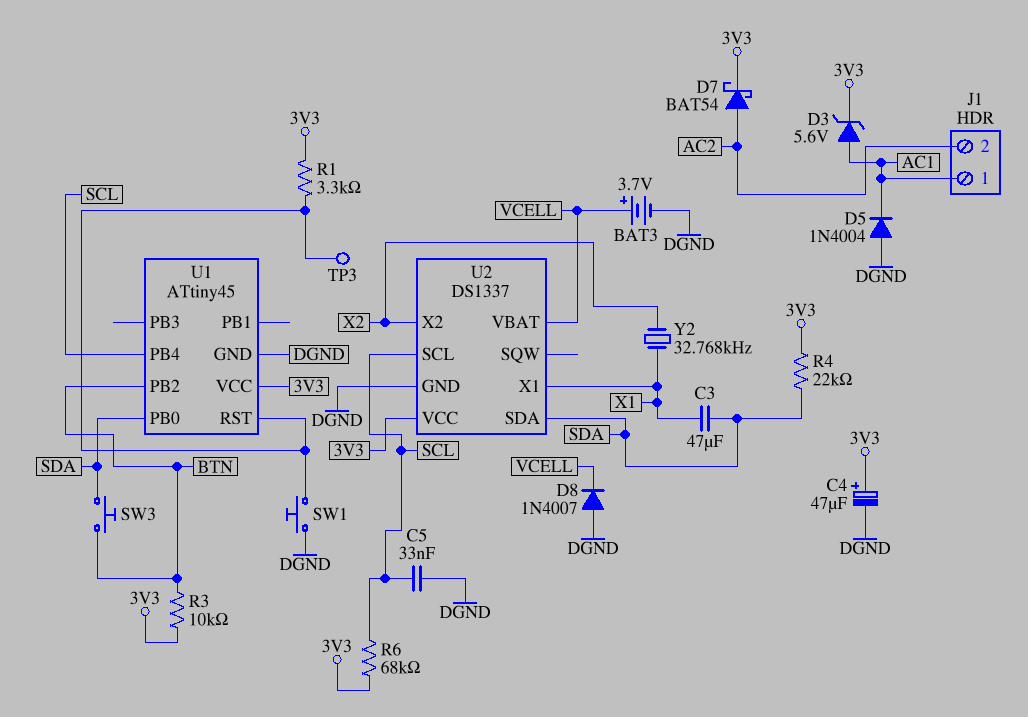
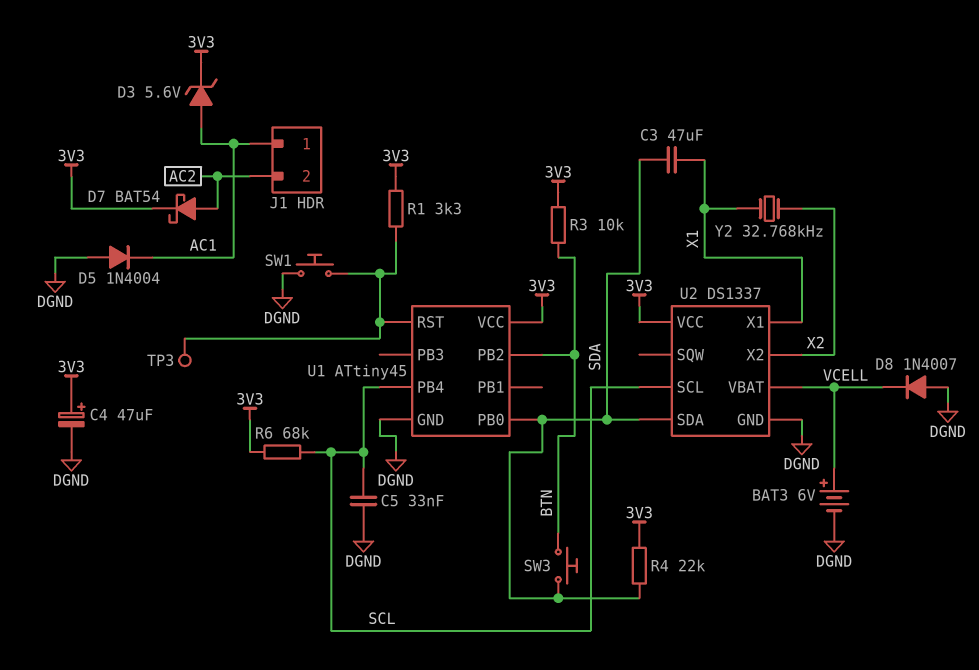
BAT3: 3.7V (plus VCELL, minus DGND) -> 6V (plus VCELL, minus DGND)

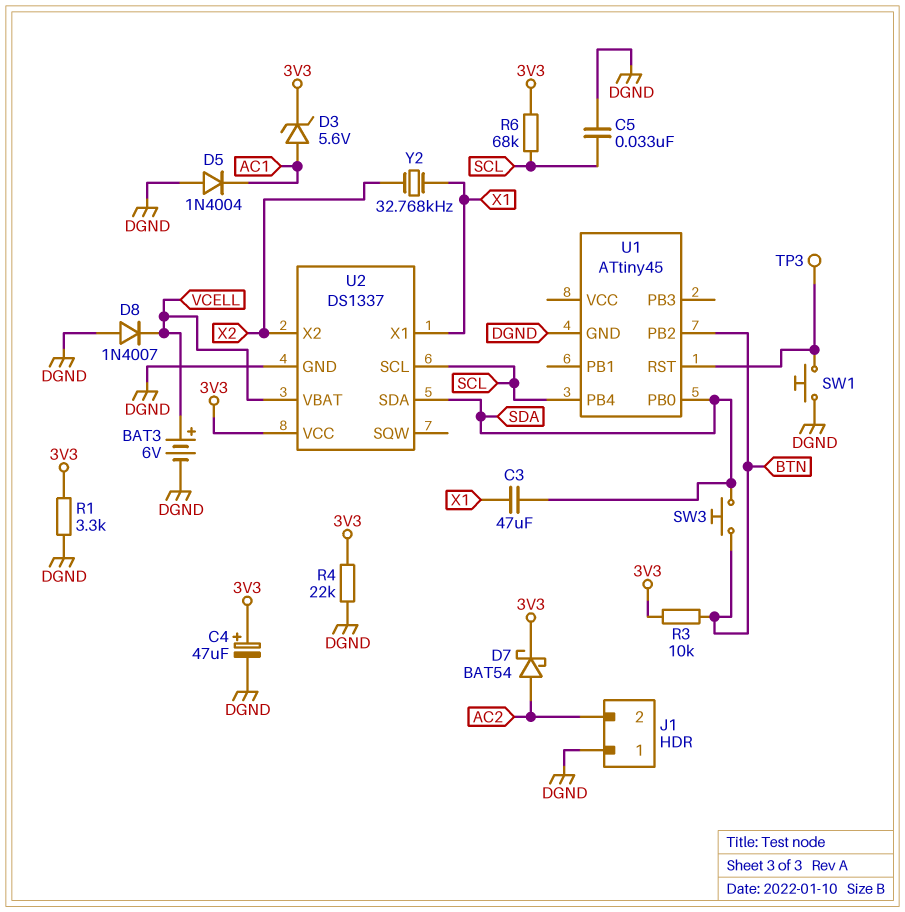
J1 pin 1: AC1 -> DGND
R1: 3.3k (3V3, U1/RST) -> 3.3k (3V3, DGND)
R4: 22k (3V3, SDA) -> 22k (3V3, DGND)
U1 pin VCC: 3V3 -> none

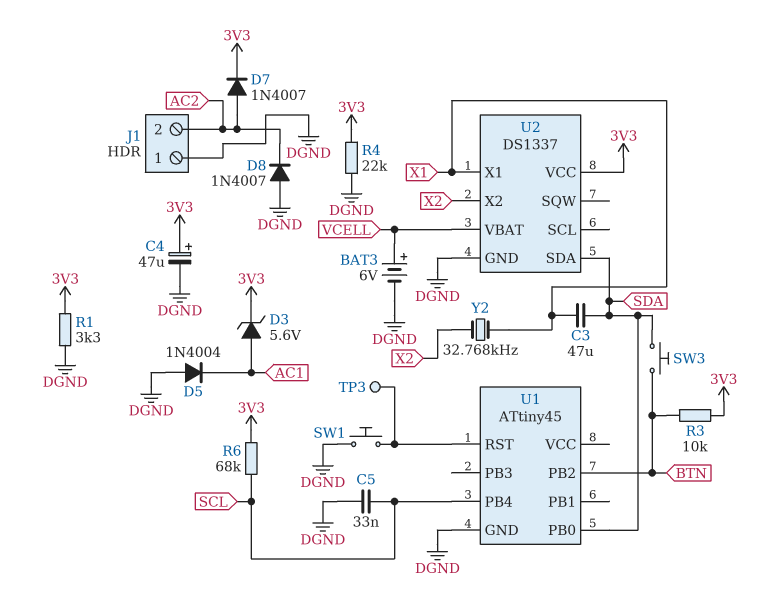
D7: schottky BAT54 (A AC2, K 3V3) -> diode 1N4007 (A AC2, K 3V3)
D8: diode 1N4007 (A DGND, K VCELL) -> diode 1N4007 (A DGND, K AC2)
U2 pin SCL: SCL -> none

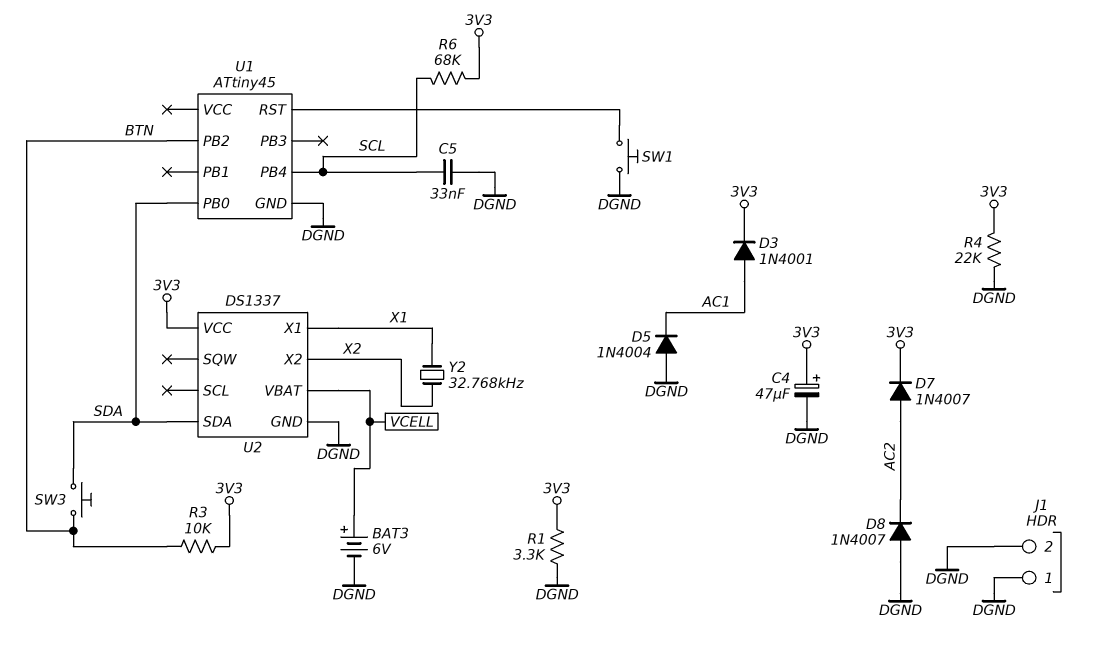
C3: 47uF (SDA, X1) -> none
D3: zener 5.6V (A AC1, K 3V3) -> diode 1N4001 (A AC1, K 3V3)
J1 pin 2: AC2 -> DGND
TP3: test point (U1/RST) -> none

